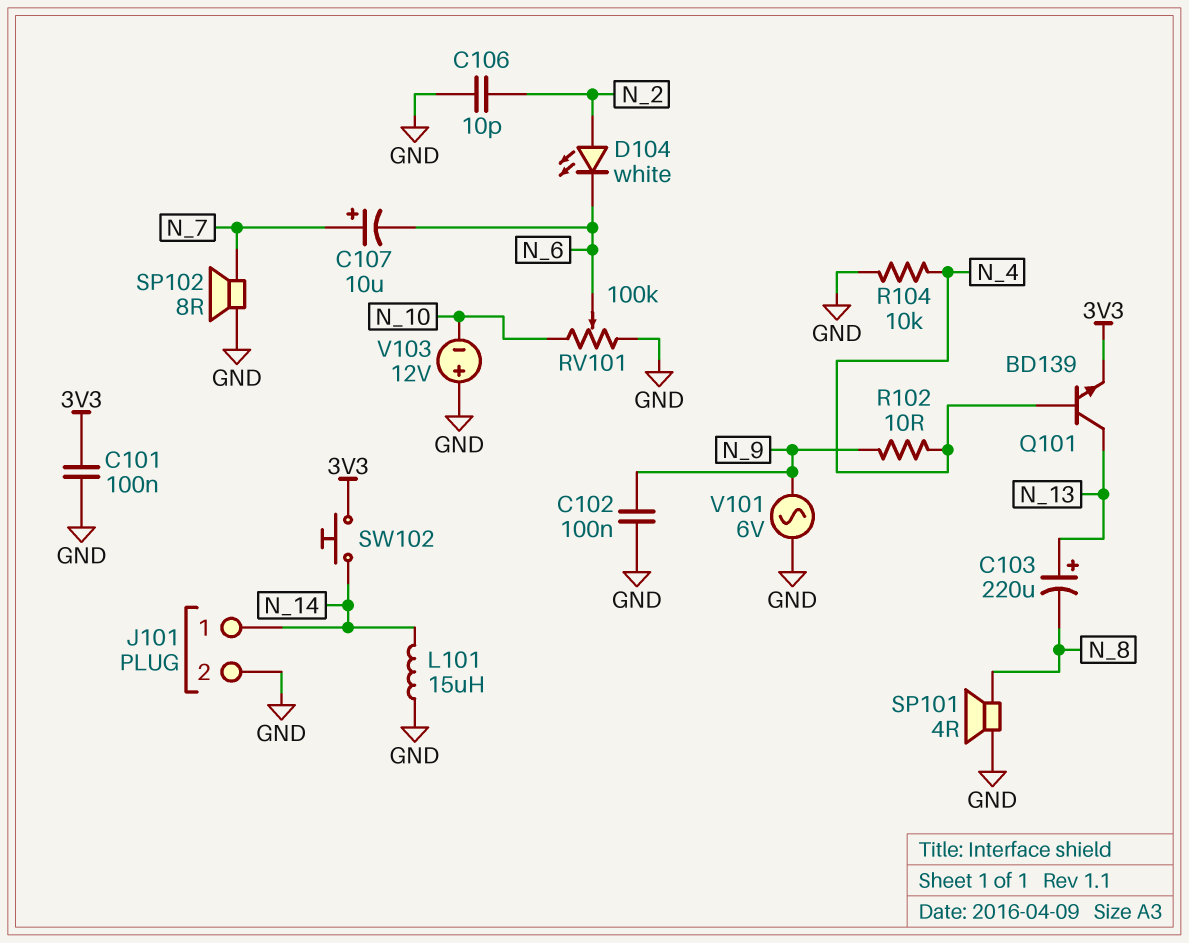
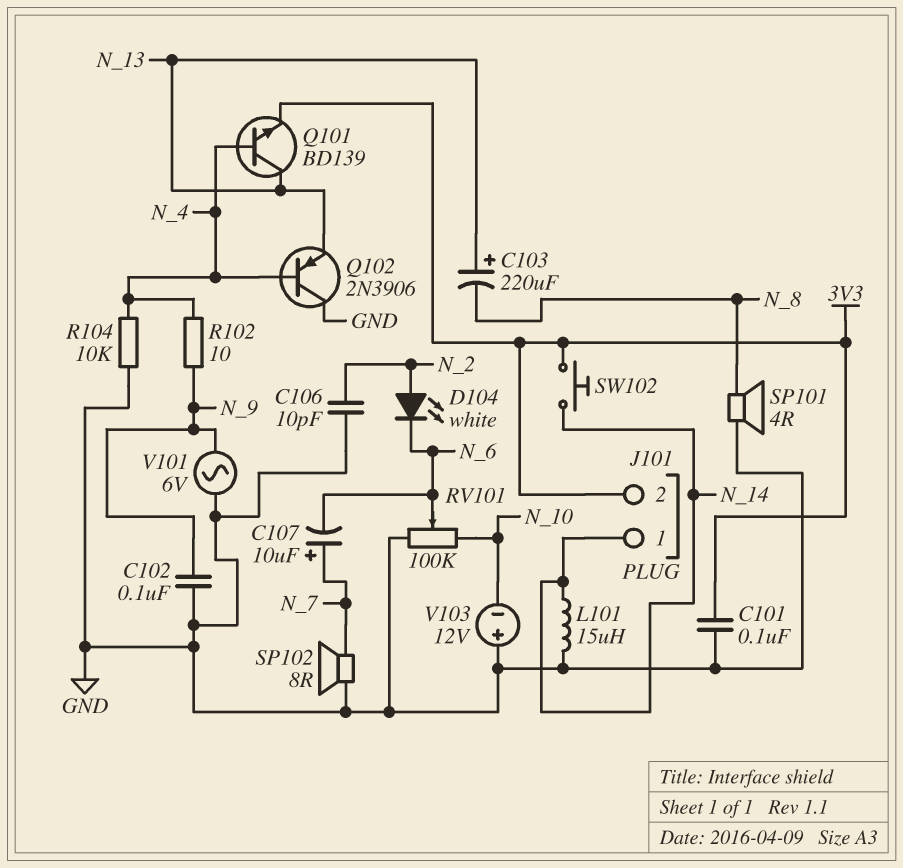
J101 pin 2: GND -> 3V3
Q102: none -> PNP 2N3906 (B N_4, C GND, E N_13)

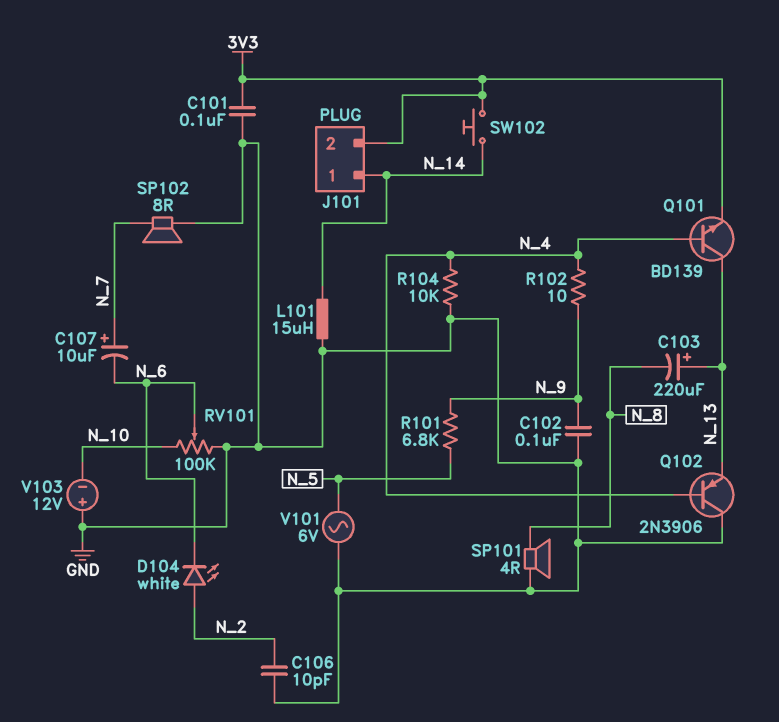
R101: none -> 6.8k (N_5, N_9)
V101: AC 6V (GND, N_9) -> AC 6V (GND, N_5)

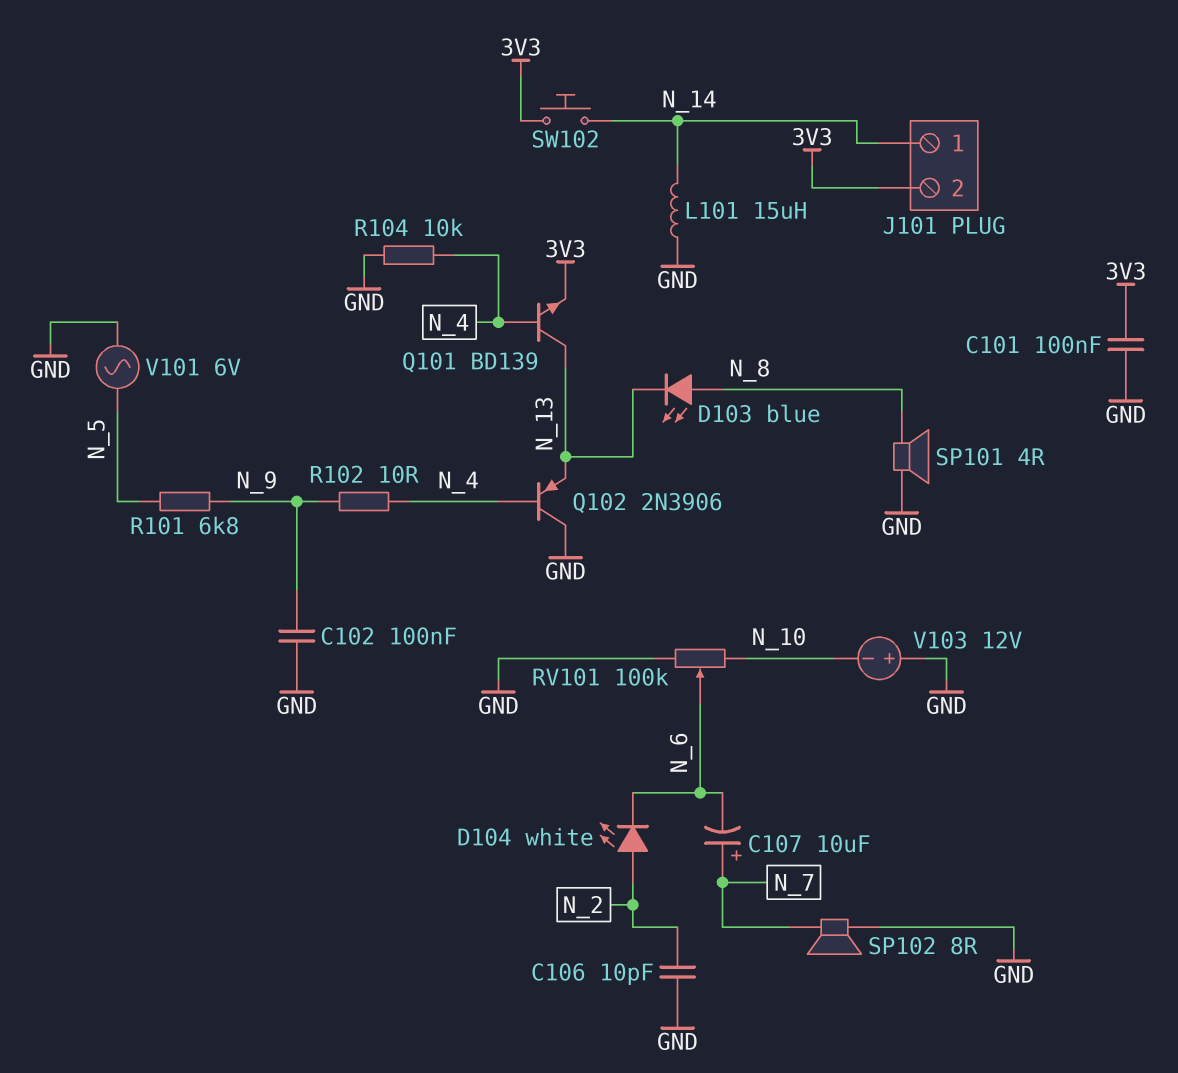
C103: 220uF (plus N_13, minus N_8) -> none
D103: none -> LED blue (A N_8, K N_13)

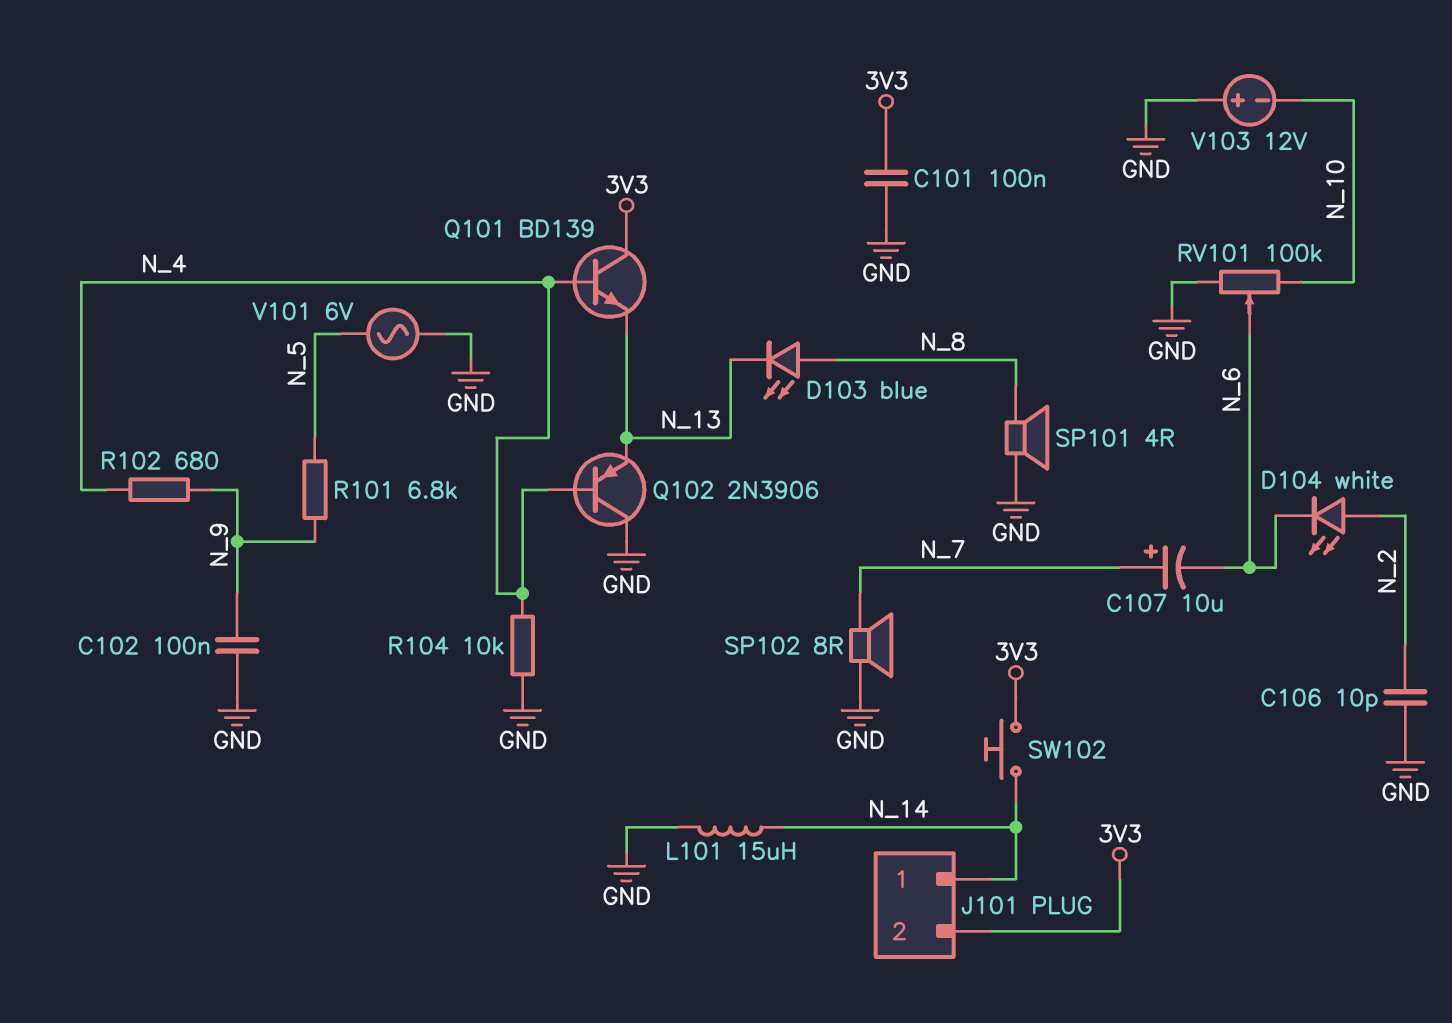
Q101: NPN BD139 (B N_4, C N_13, E 3V3) -> NPN BD139 (B N_4, C 3V3, E N_13)
R102: 10 (N_4, N_9) -> 680 (N_4, N_9)

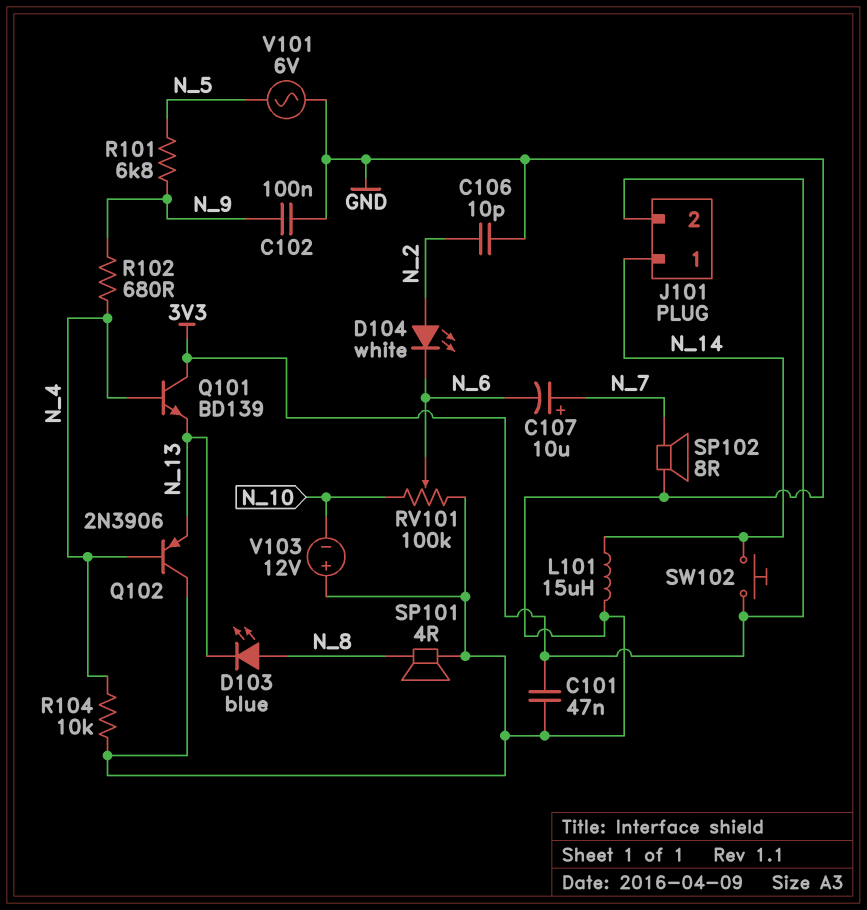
C101: 100nF (3V3, GND) -> 47nF (3V3, GND)

